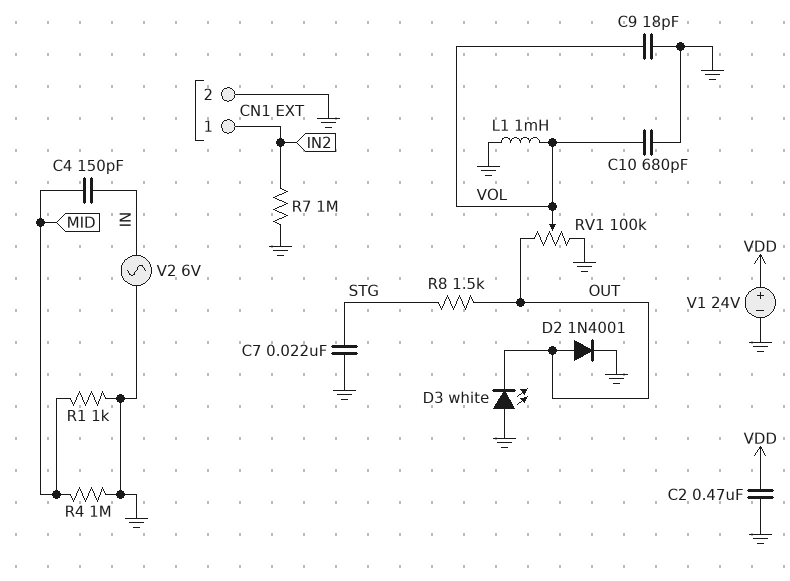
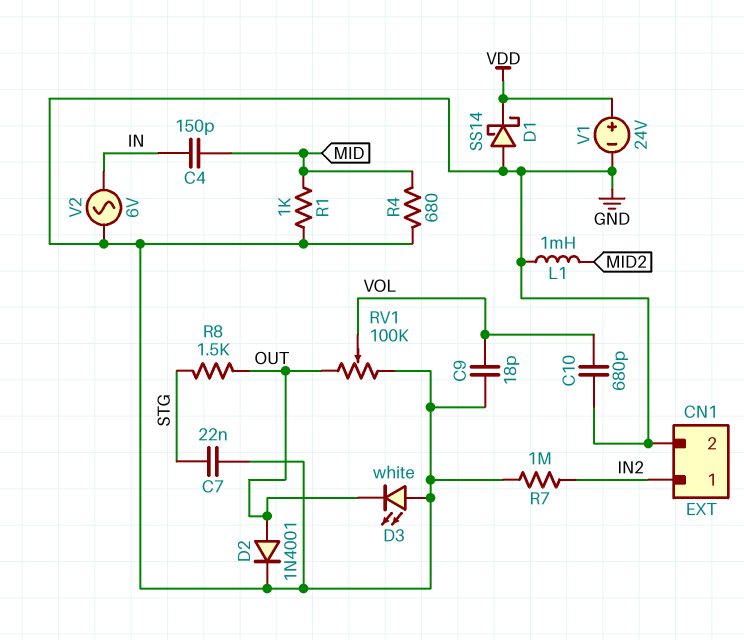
C2: 470nF (GND, VDD) -> none
D1: none -> schottky SS14 (A GND, K VDD)
L1: 1mH (GND, VOL) -> 1mH (GND, MID2)
R4: 1M (GND, MID) -> 680 (GND, MID)

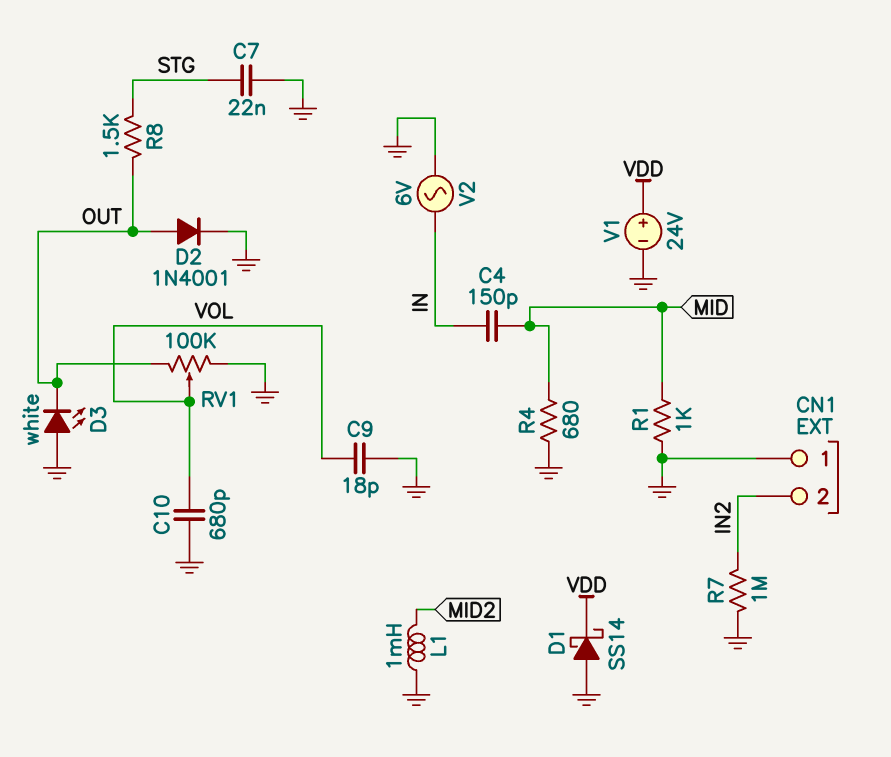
CN1 pin 1: IN2 -> GND
CN1 pin 2: GND -> IN2

